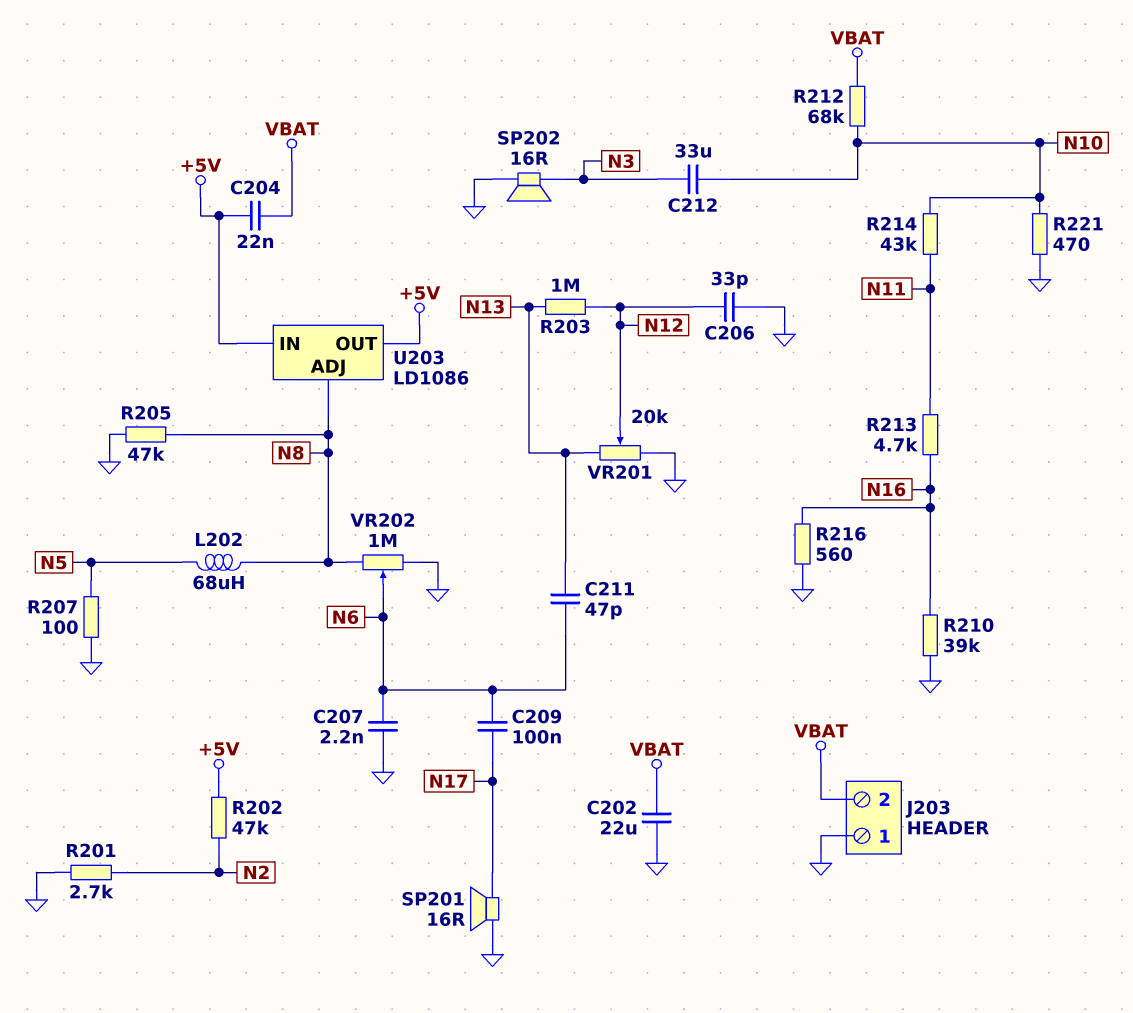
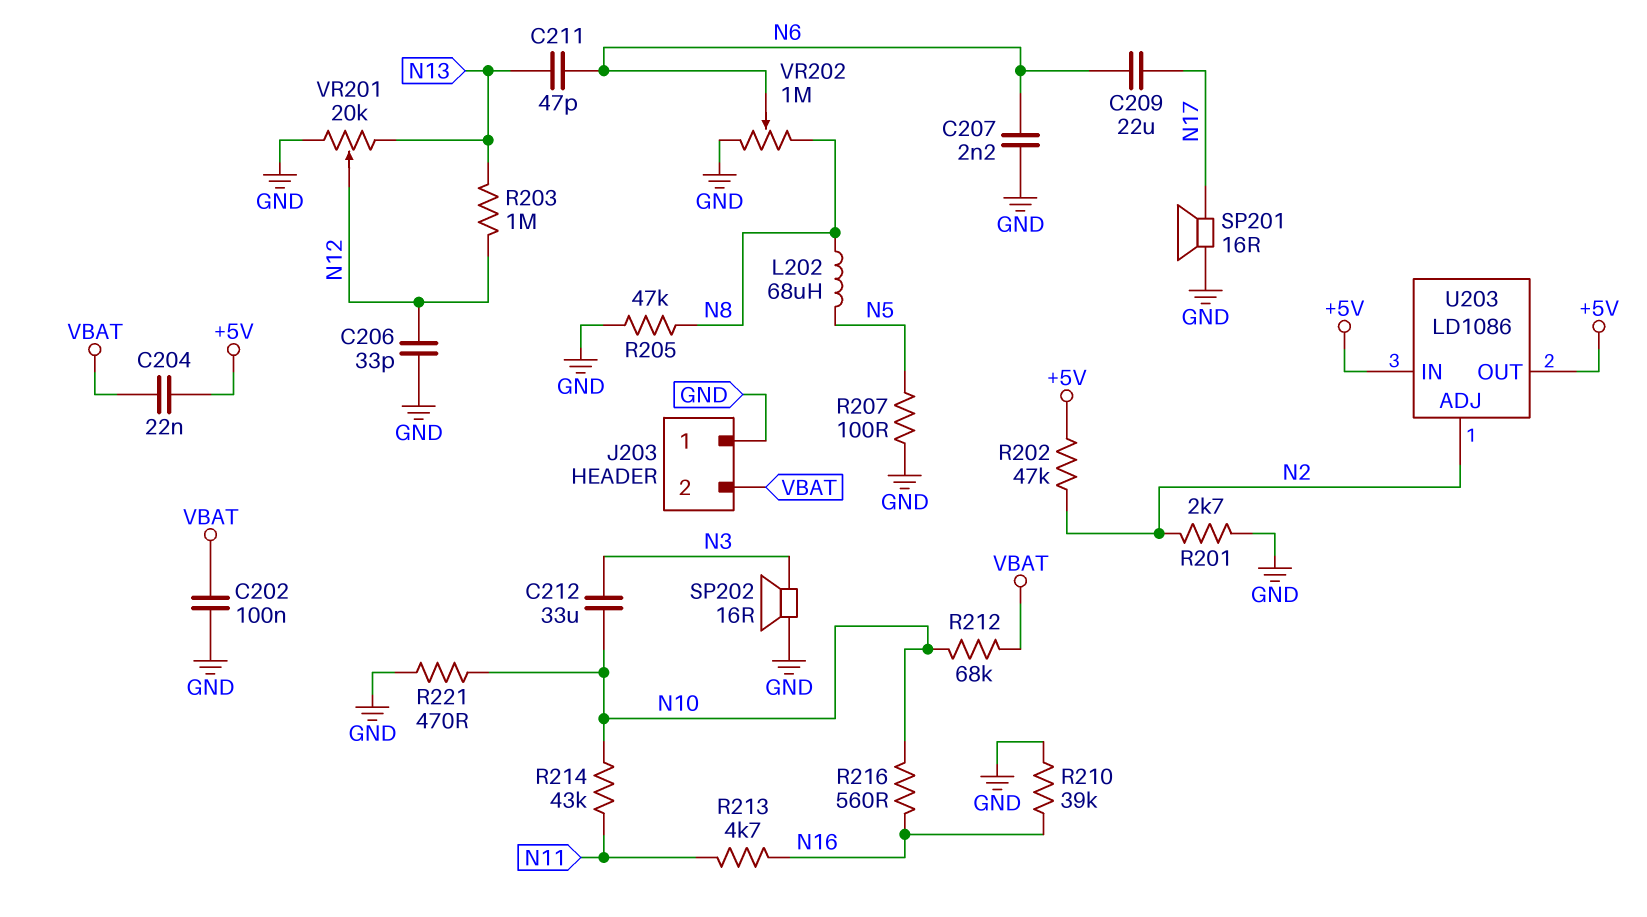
C202: 22uF (GND, VBAT) -> 100nF (GND, VBAT)
C209: 100nF (N6, N17) -> 22uF (N6, N17)
R216: 560 (GND, N16) -> 560 (N10, N16)
U203 pin ADJ: N8 -> N2

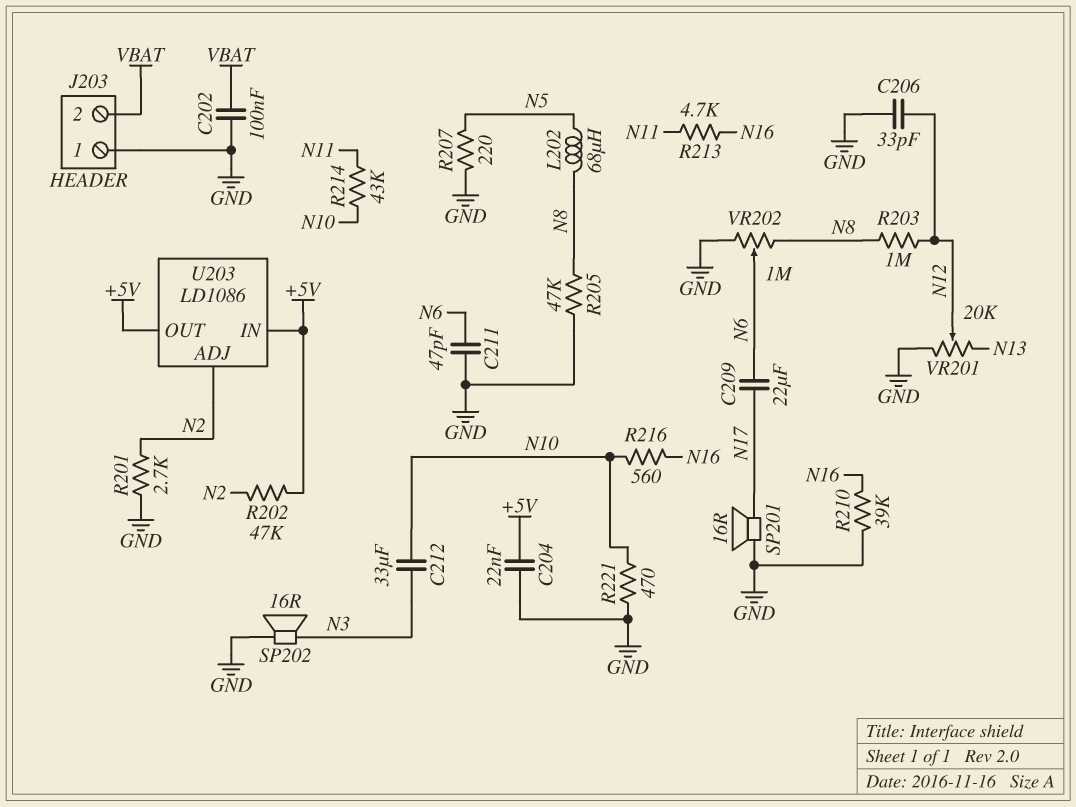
C204: 22nF (+5V, VBAT) -> 22nF (+5V, GND)
C207: 2.2nF (GND, N6) -> none
C211: 47pF (N6, N13) -> 47pF (GND, N6)
R203: 1M (N12, N13) -> 1M (N8, N12)
R207: 100 (GND, N5) -> 220 (GND, N5)
R212: 68k (N10, VBAT) -> none

